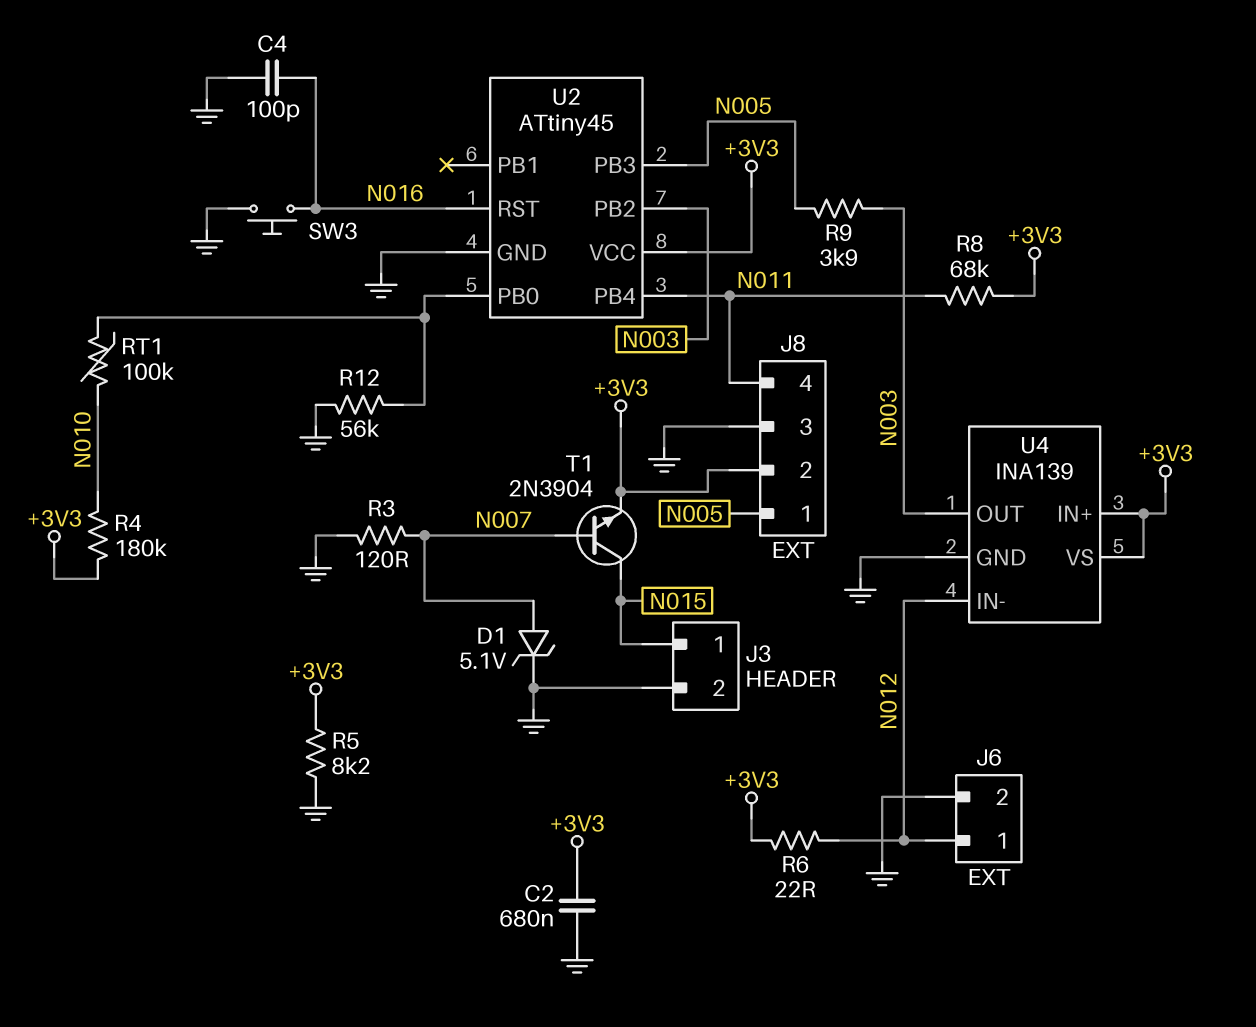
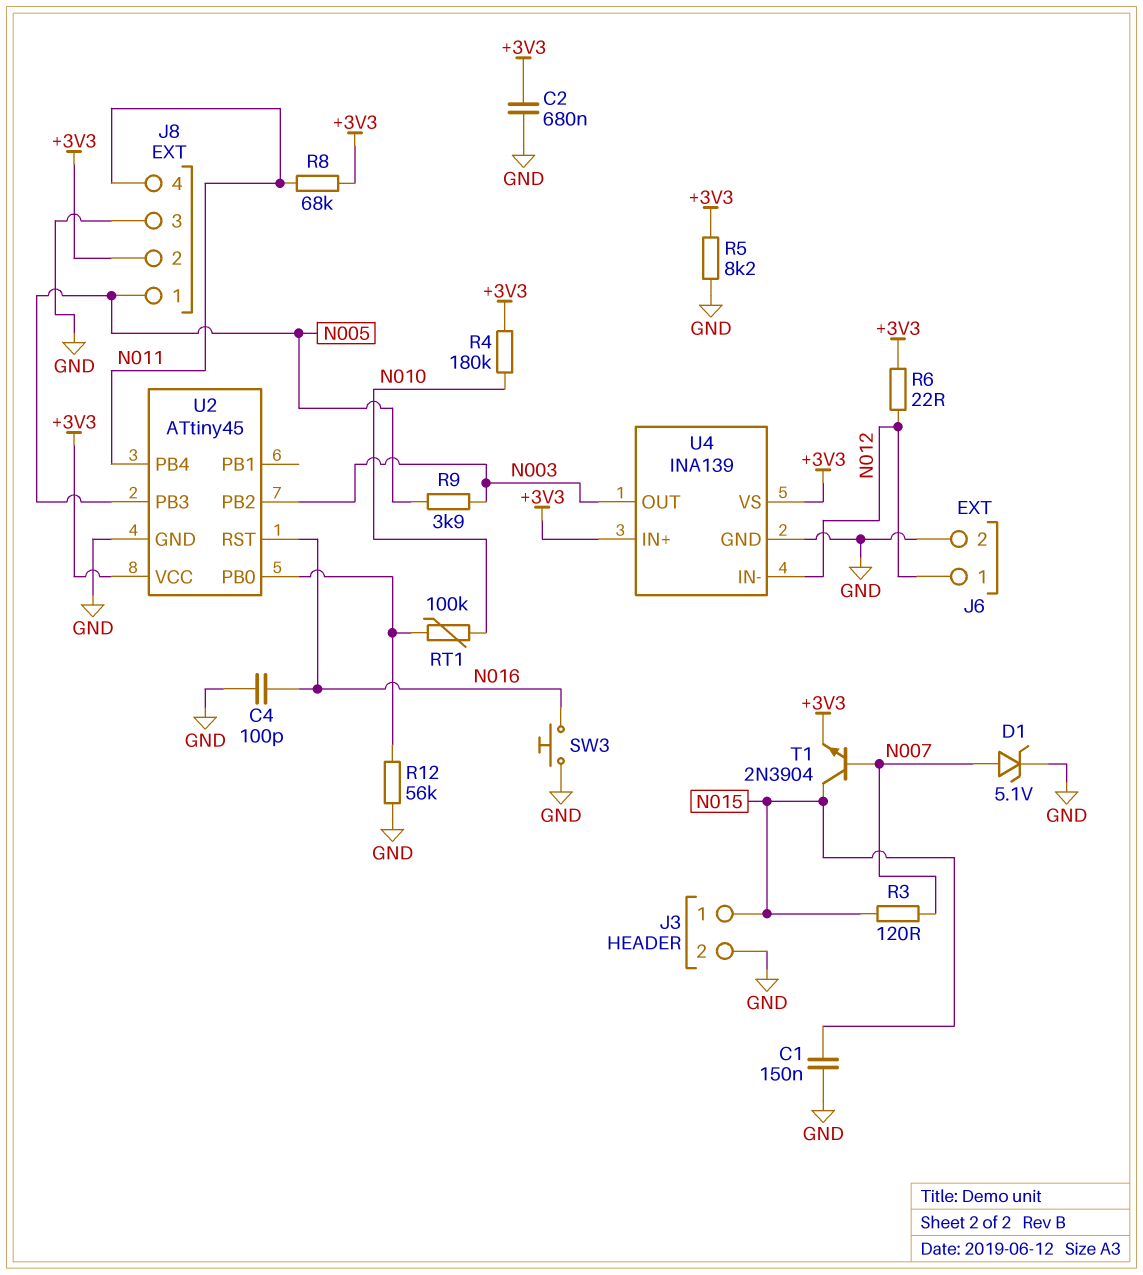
C1: none -> 150nF (GND, N015)
R3: 120 (GND, N007) -> 120 (N007, N015)

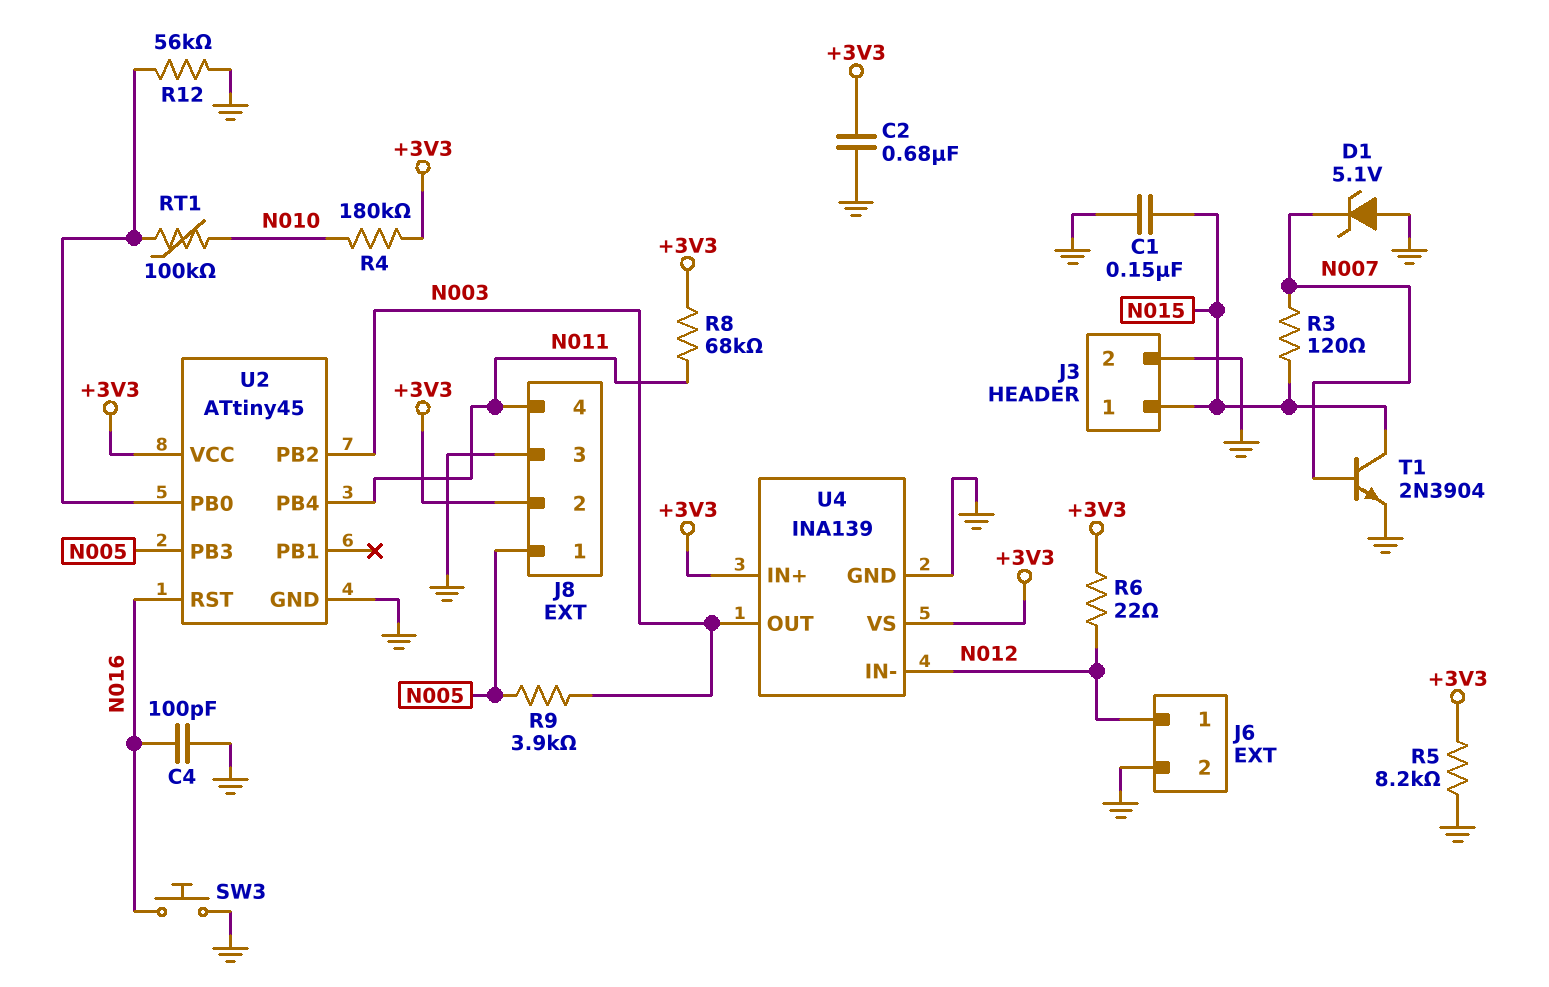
D1: zener 5.1V (A N007, K GND) -> zener 5.1V (A GND, K N007)
T1: NPN 2N3904 (B N007, C N015, E +3V3) -> NPN 2N3904 (B N007, C N015, E GND)

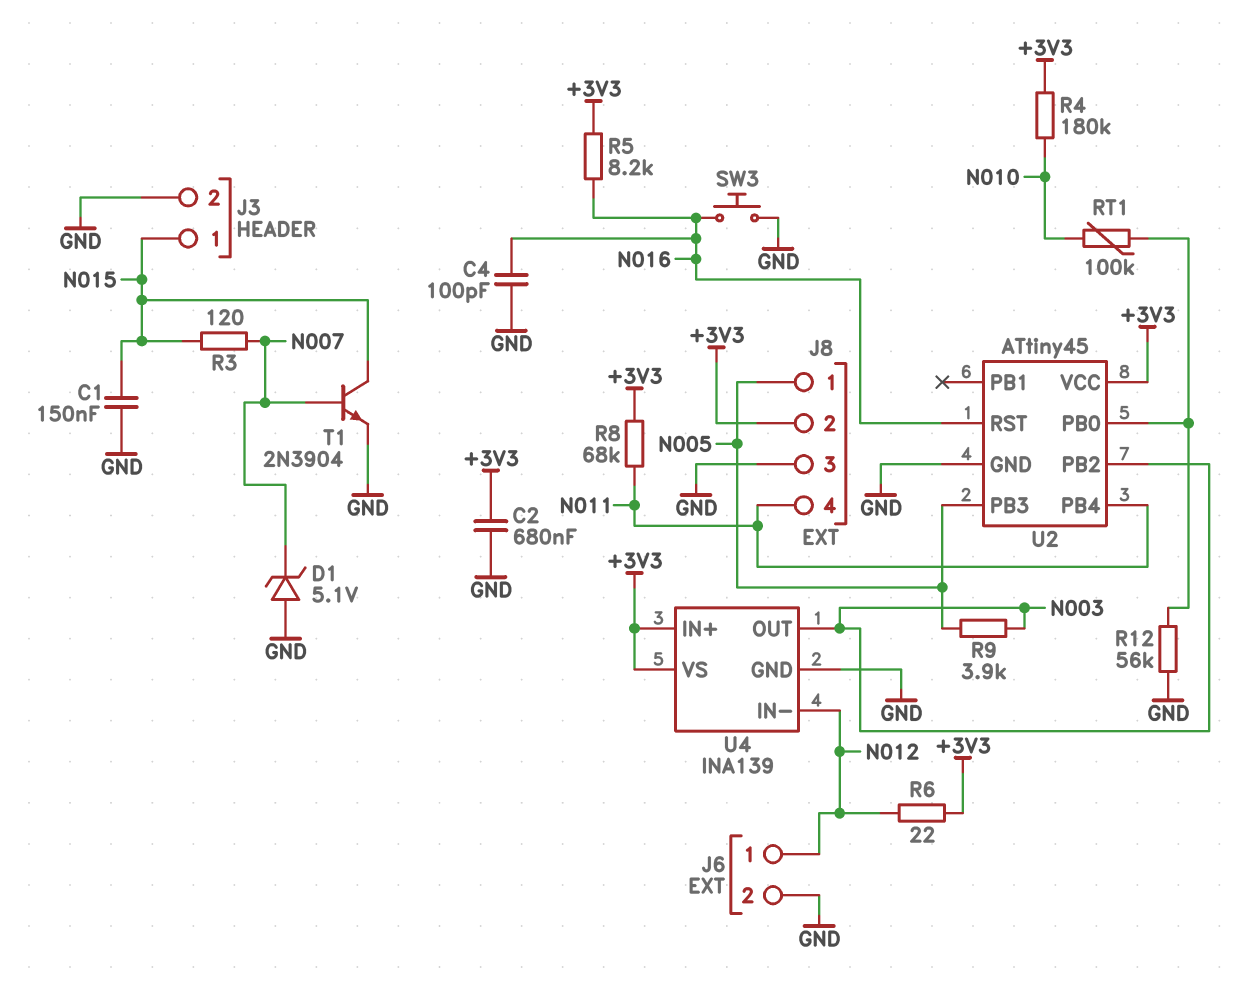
R5: 8.2k (+3V3, GND) -> 8.2k (+3V3, N016)

